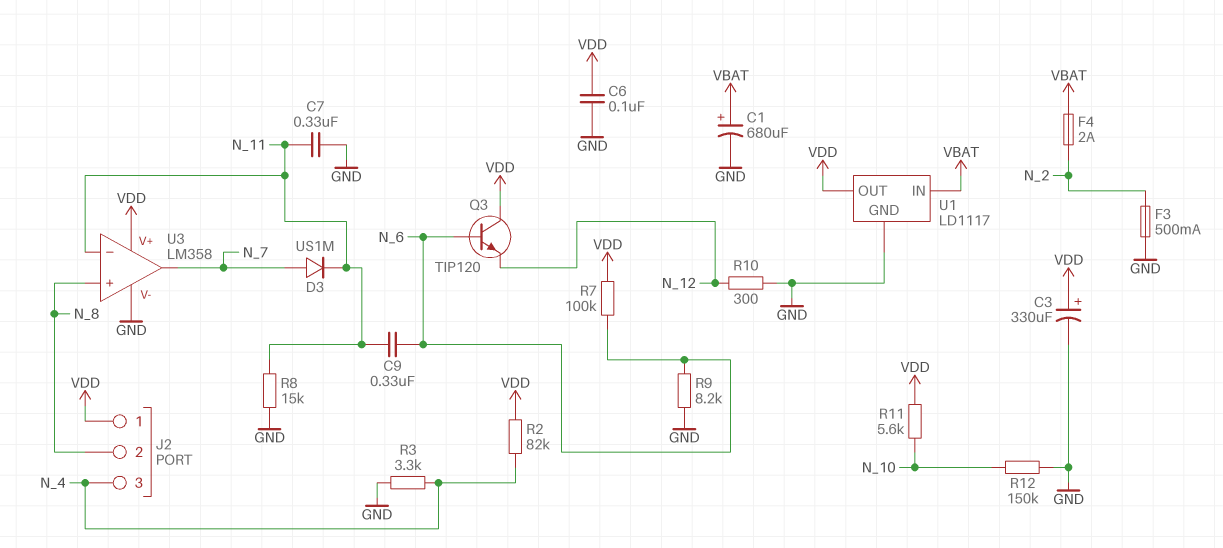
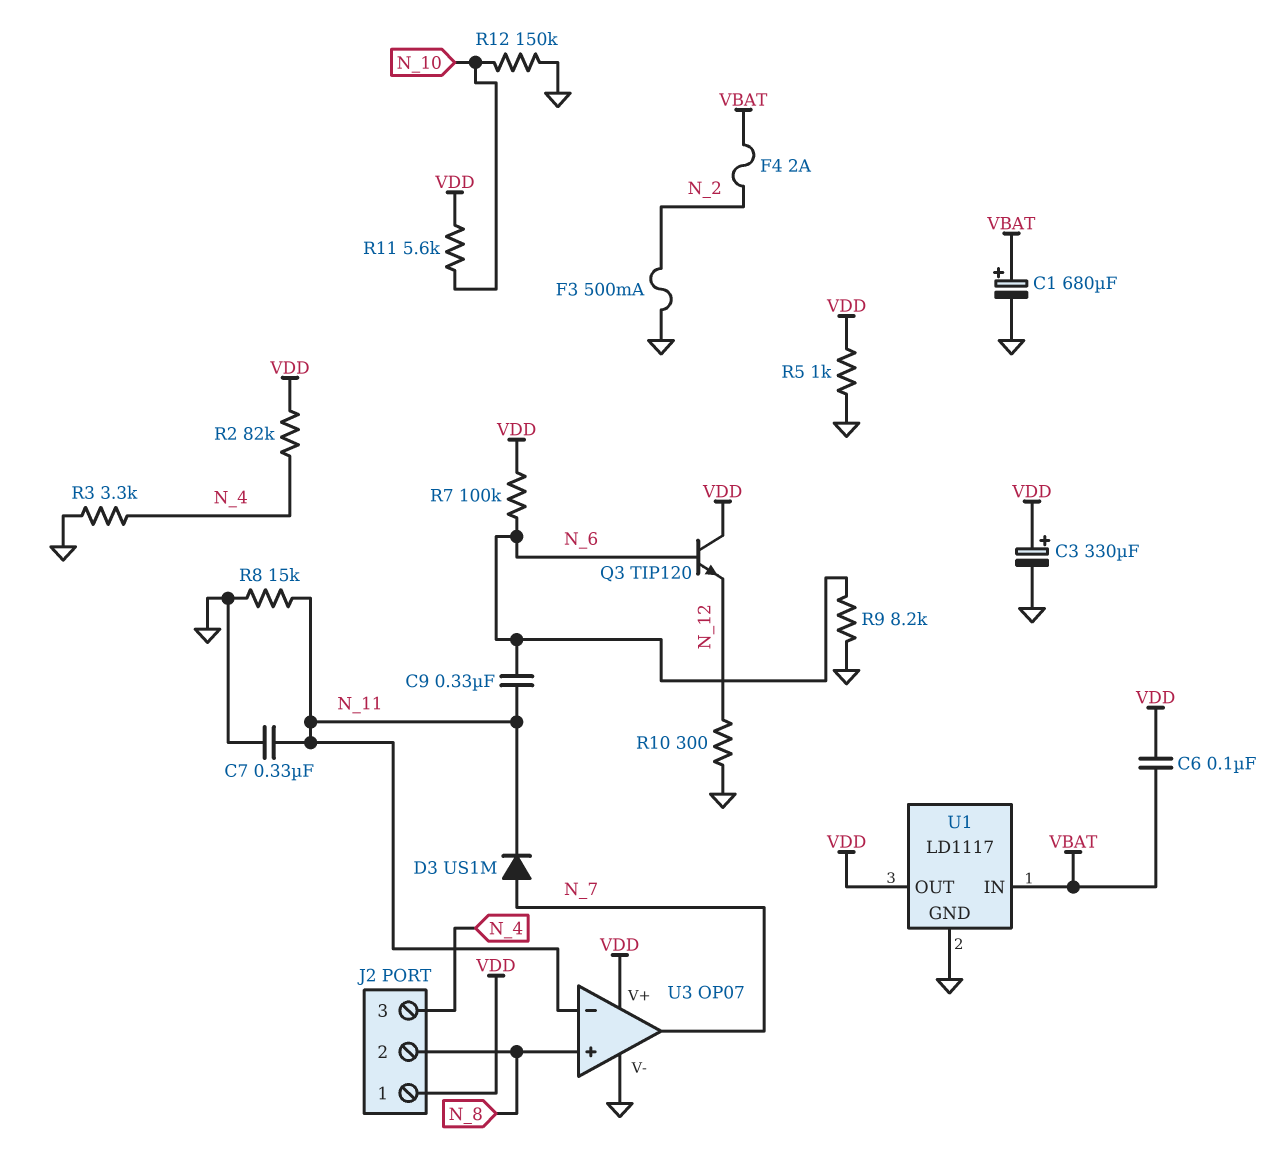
C6: 100nF (GND, VDD) -> 100nF (VBAT, VDD)
R5: none -> 1k (GND, VDD)
U3: LM358 -> OP07

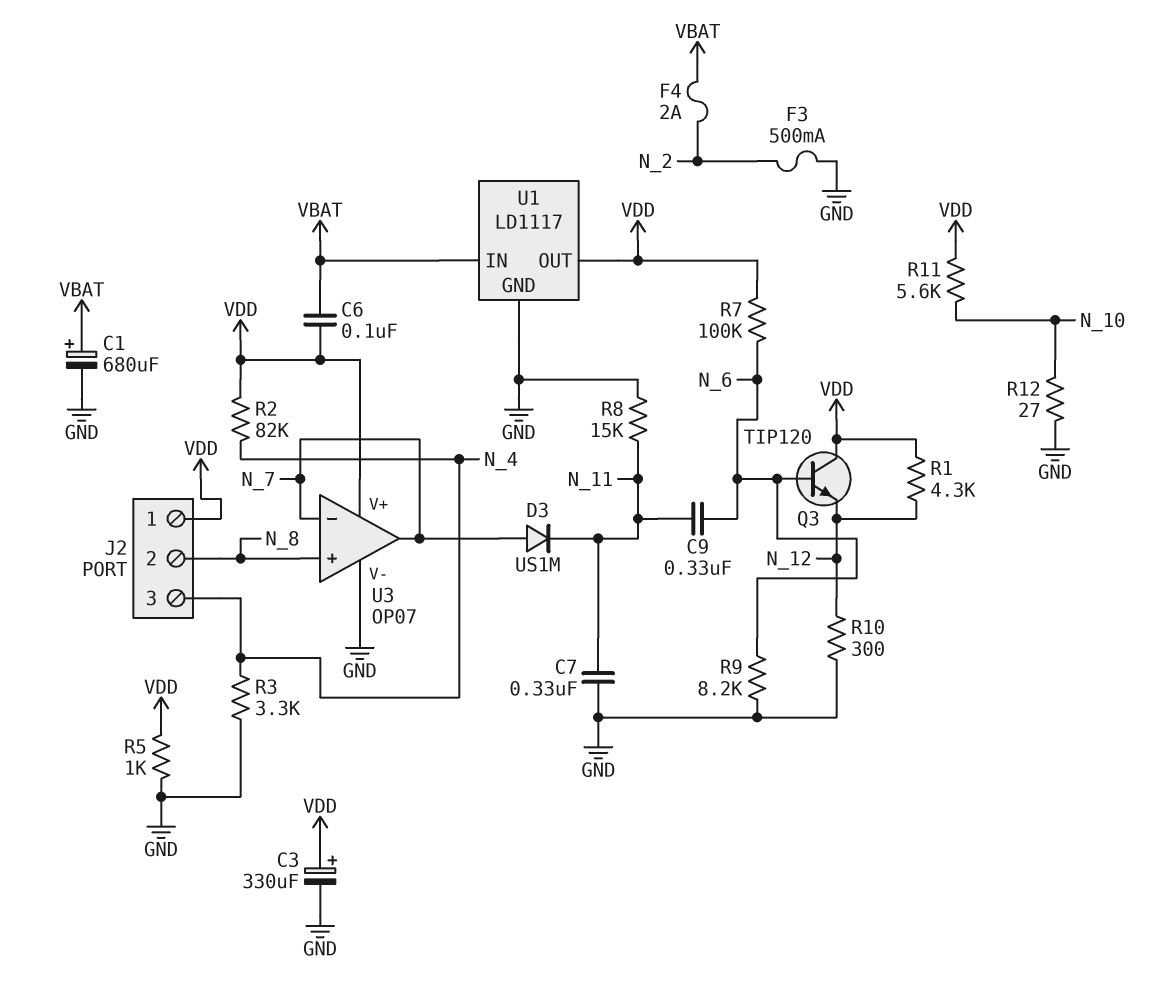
R1: none -> 4.3k (N_12, VDD)
R12: 150k (GND, N_10) -> 27 (GND, N_10)
U3 pin in-: N_11 -> N_7

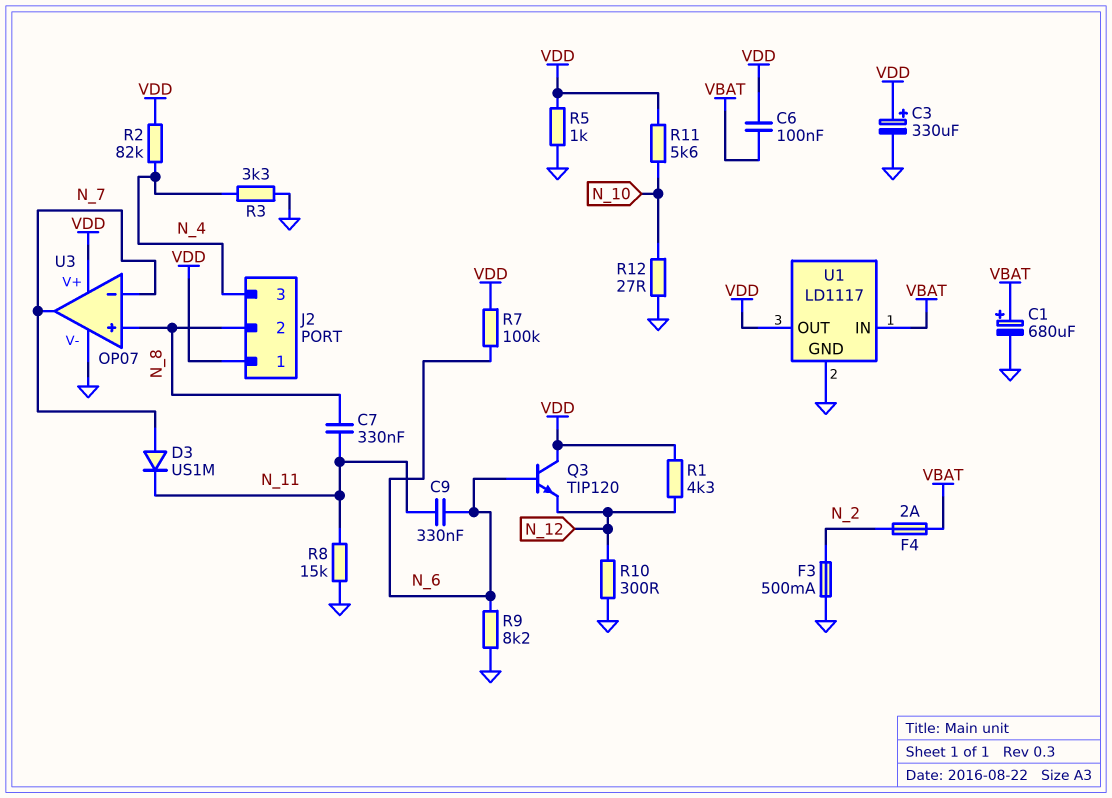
C7: 330nF (GND, N_11) -> 330nF (N_8, N_11)

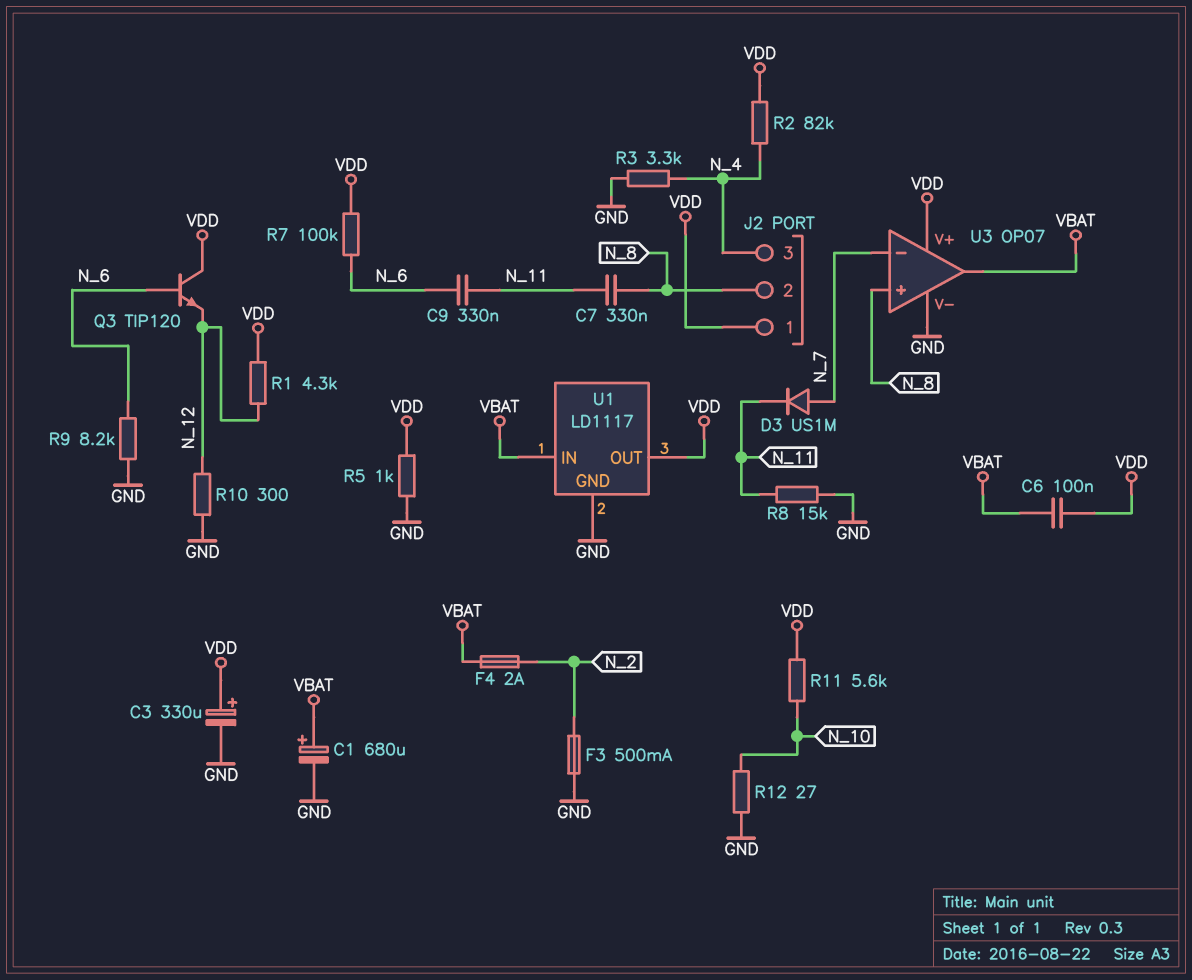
U3 pin out: N_7 -> VBAT

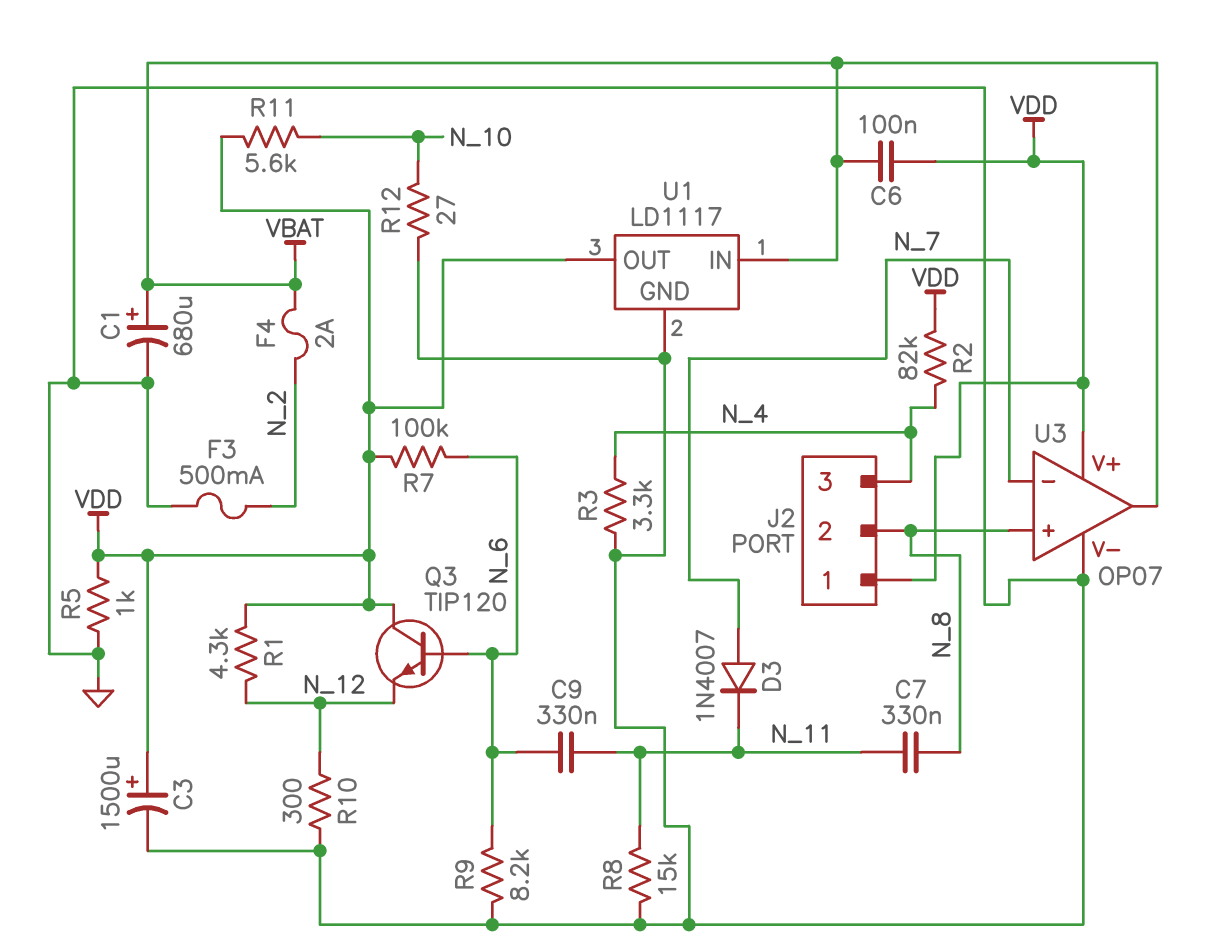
C3: 330uF (plus VDD, minus GND) -> 1500uF (plus VDD, minus GND)
D3: diode US1M (A N_7, K N_11) -> diode 1N4007 (A N_7, K N_11)

